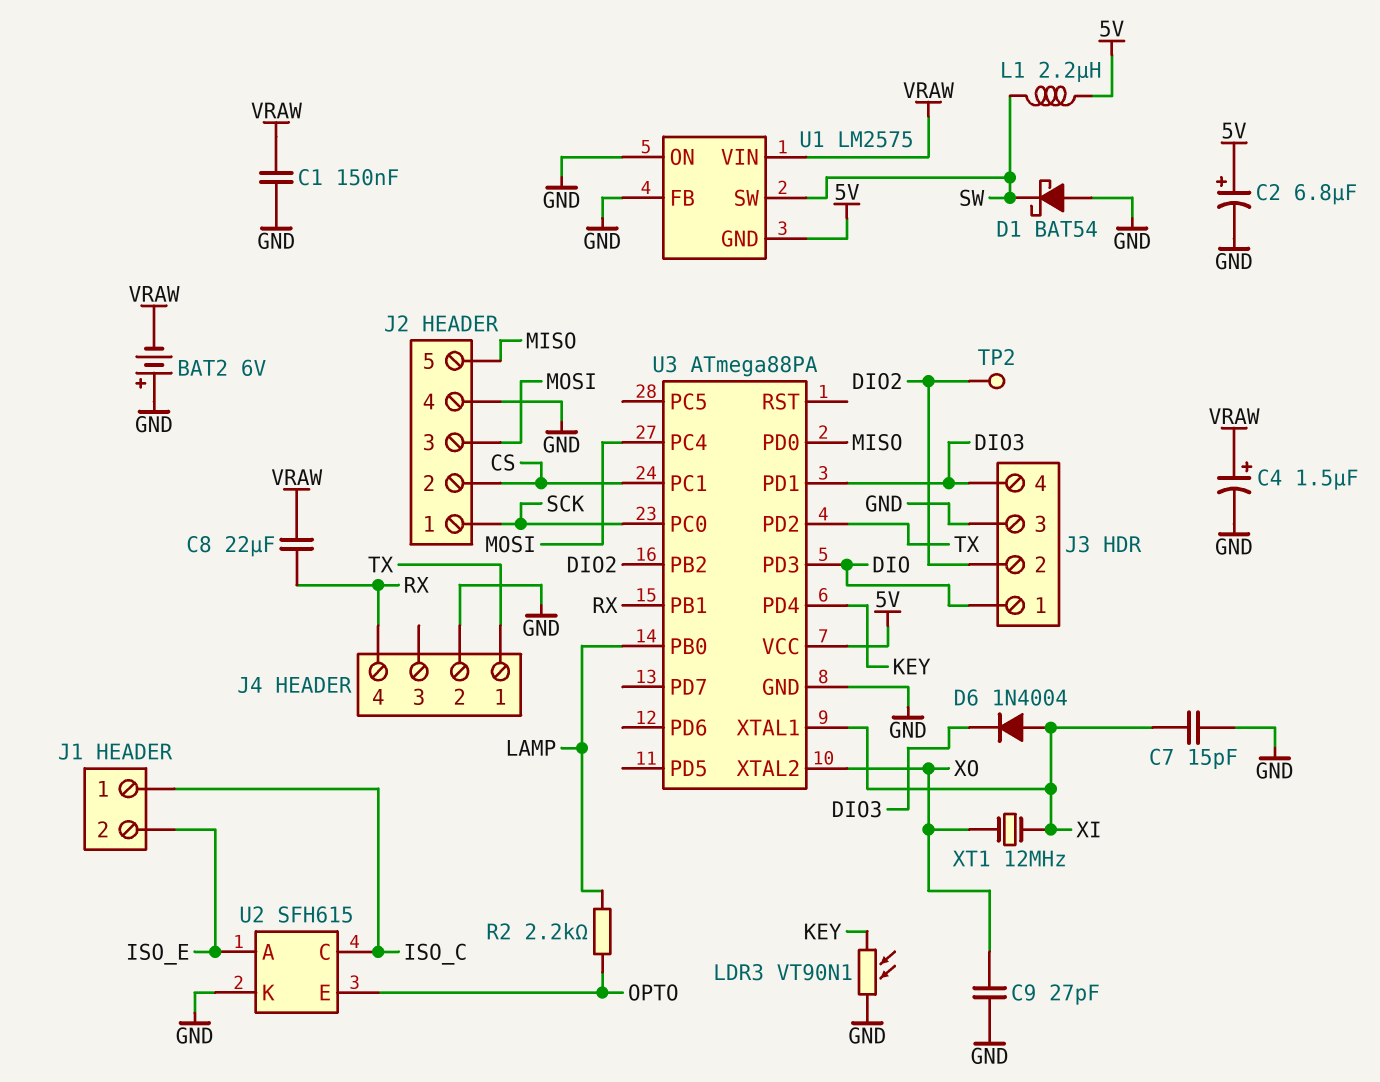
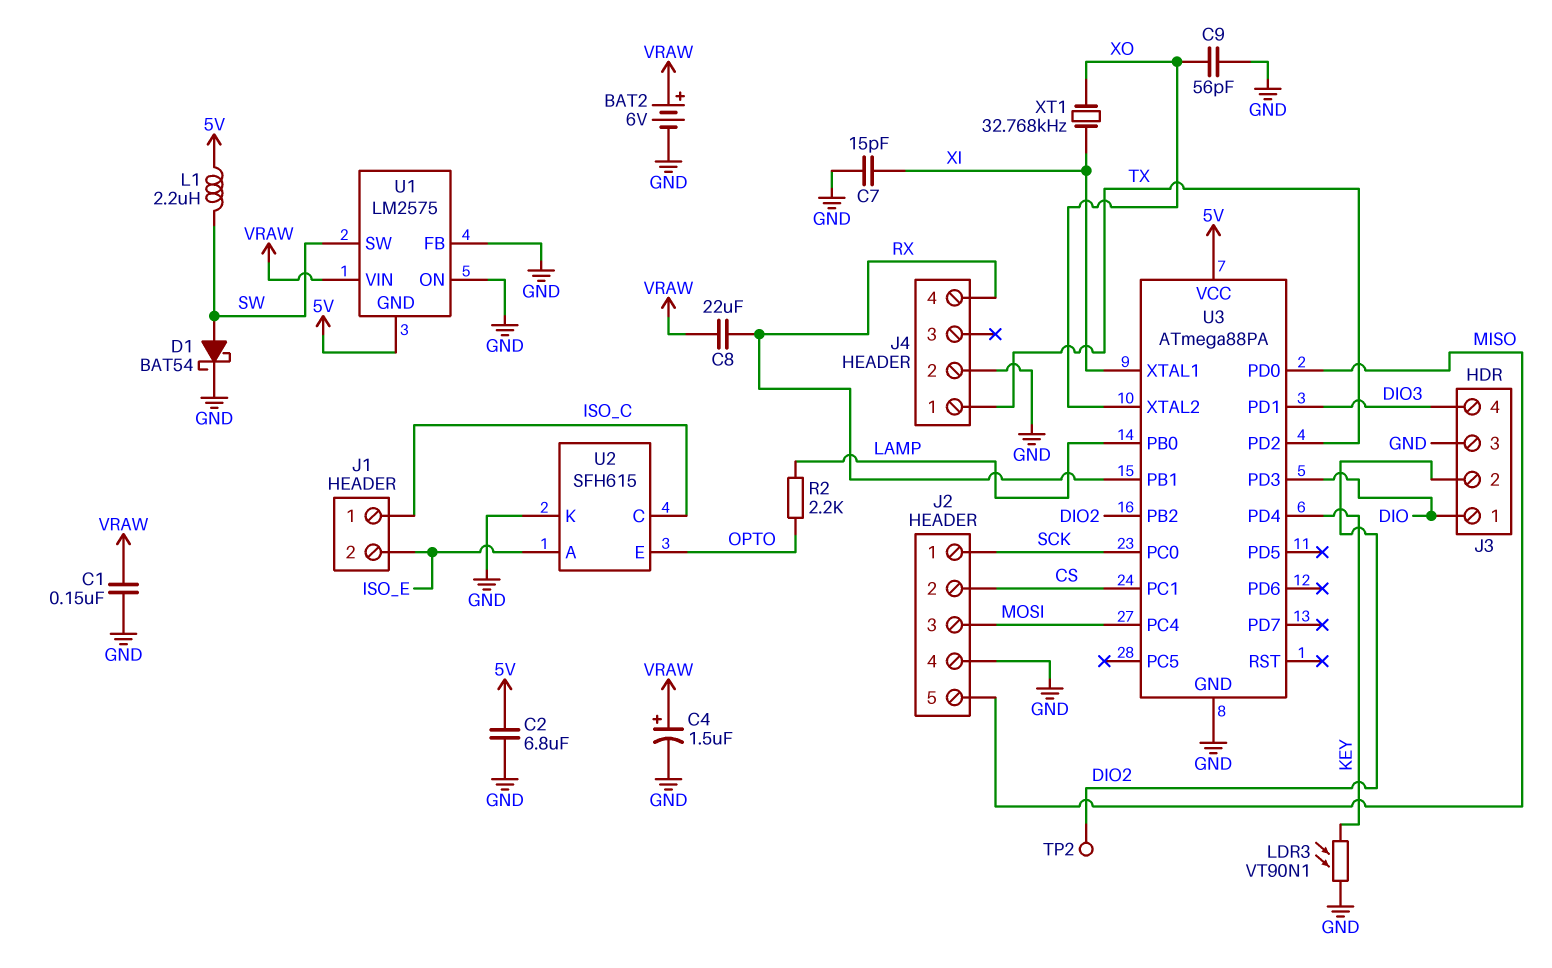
BAT2: 6V (plus GND, minus VRAW) -> 6V (plus VRAW, minus GND)
C2: 6.8uF (plus 5V, minus GND) -> 6.8uF (5V, GND)
C9: 27pF (GND, XO) -> 56pF (GND, XO)
D1: schottky BAT54 (A GND, K SW) -> schottky BAT54 (A SW, K GND)
D6: diode 1N4004 (A XI, K DIO3) -> none
XT1: 12MHz (XI, XO) -> 32.768kHz (XI, XO)

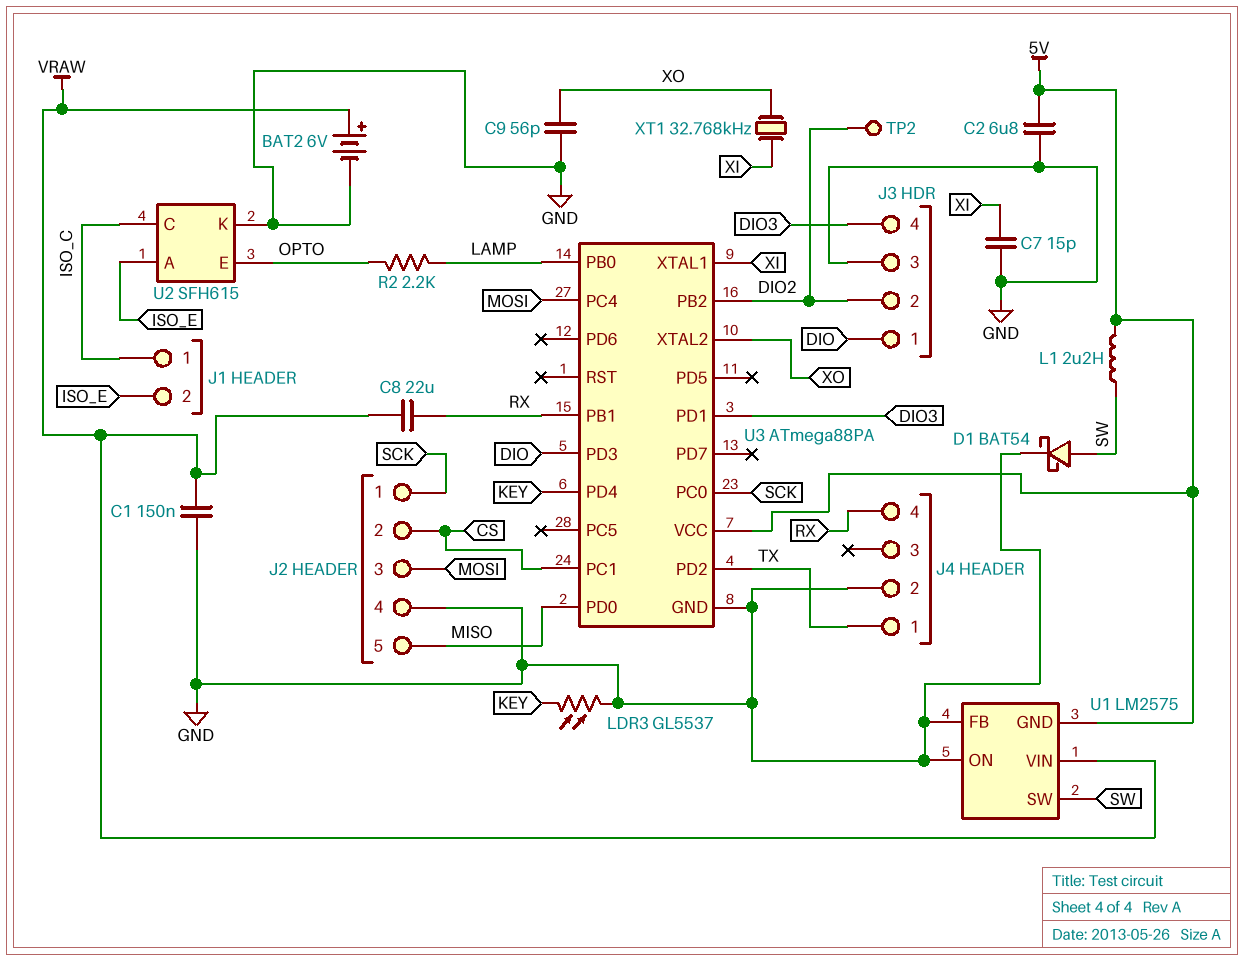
C4: 1.5uF (plus VRAW, minus GND) -> none
LDR3: VT90N1 (GND, KEY) -> GL5537 (GND, KEY)

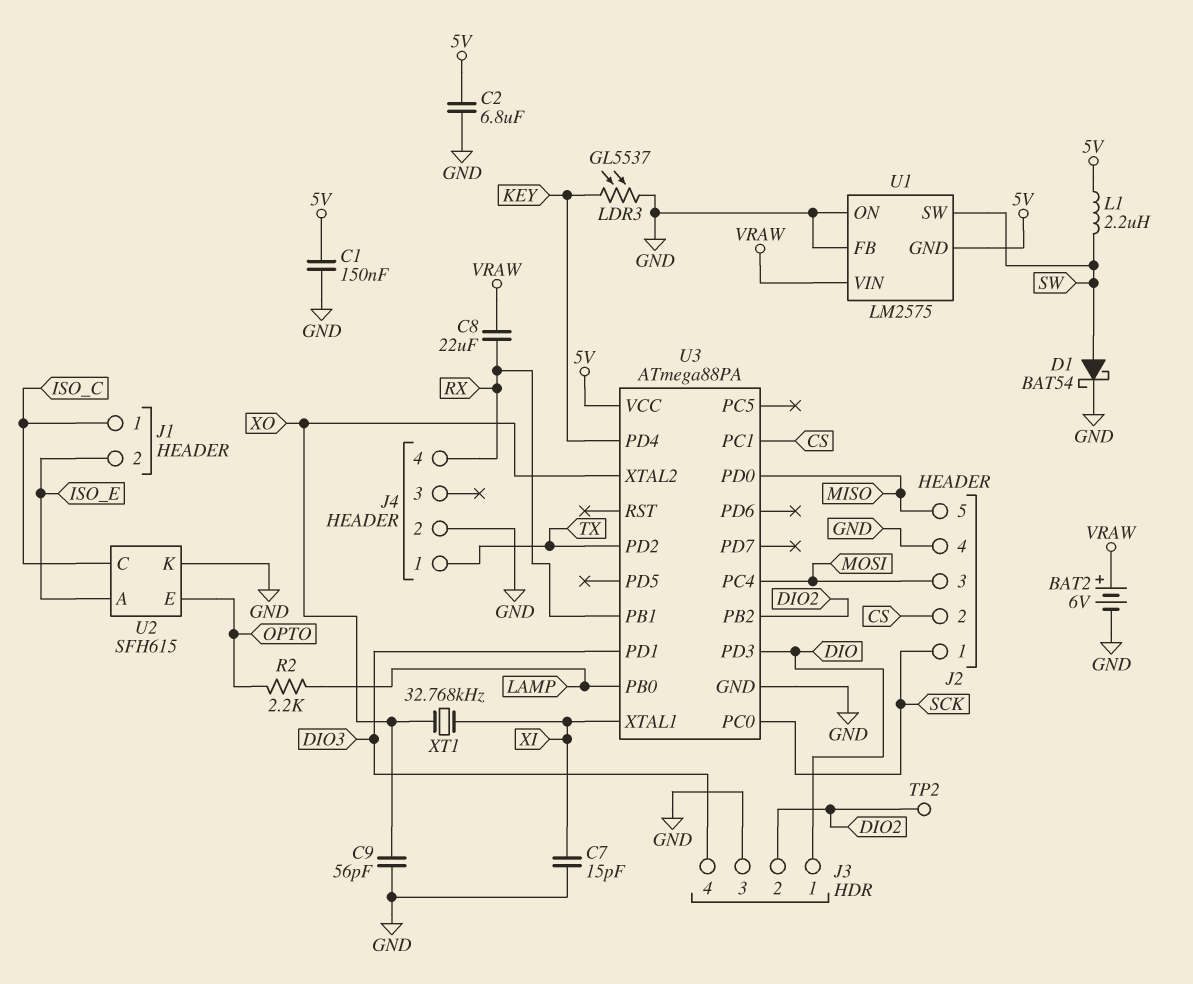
C1: 150nF (GND, VRAW) -> 150nF (5V, GND)

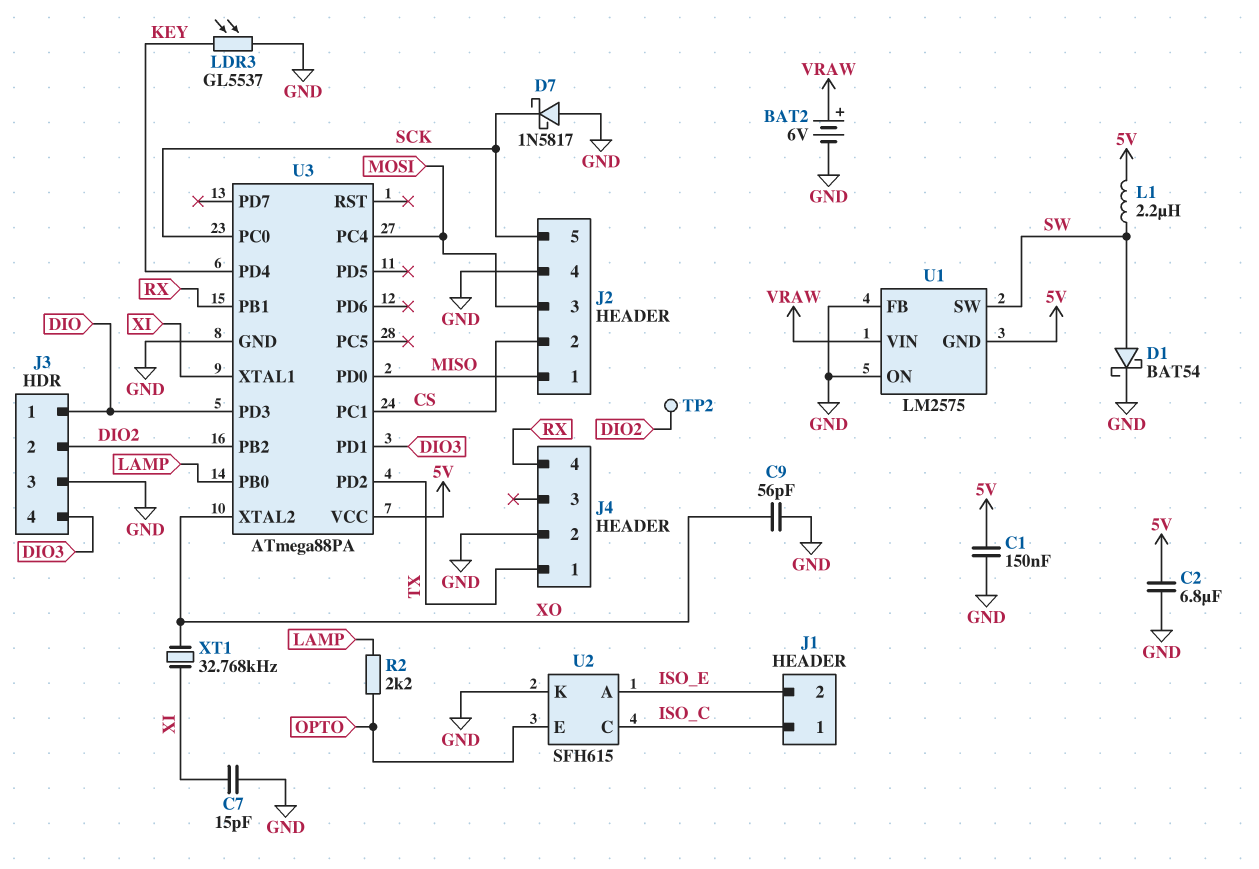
C8: 22uF (RX, VRAW) -> none
D7: none -> schottky 1N5817 (A GND, K SCK)
J2 pin 1: SCK -> MISO
J2 pin 5: MISO -> SCK

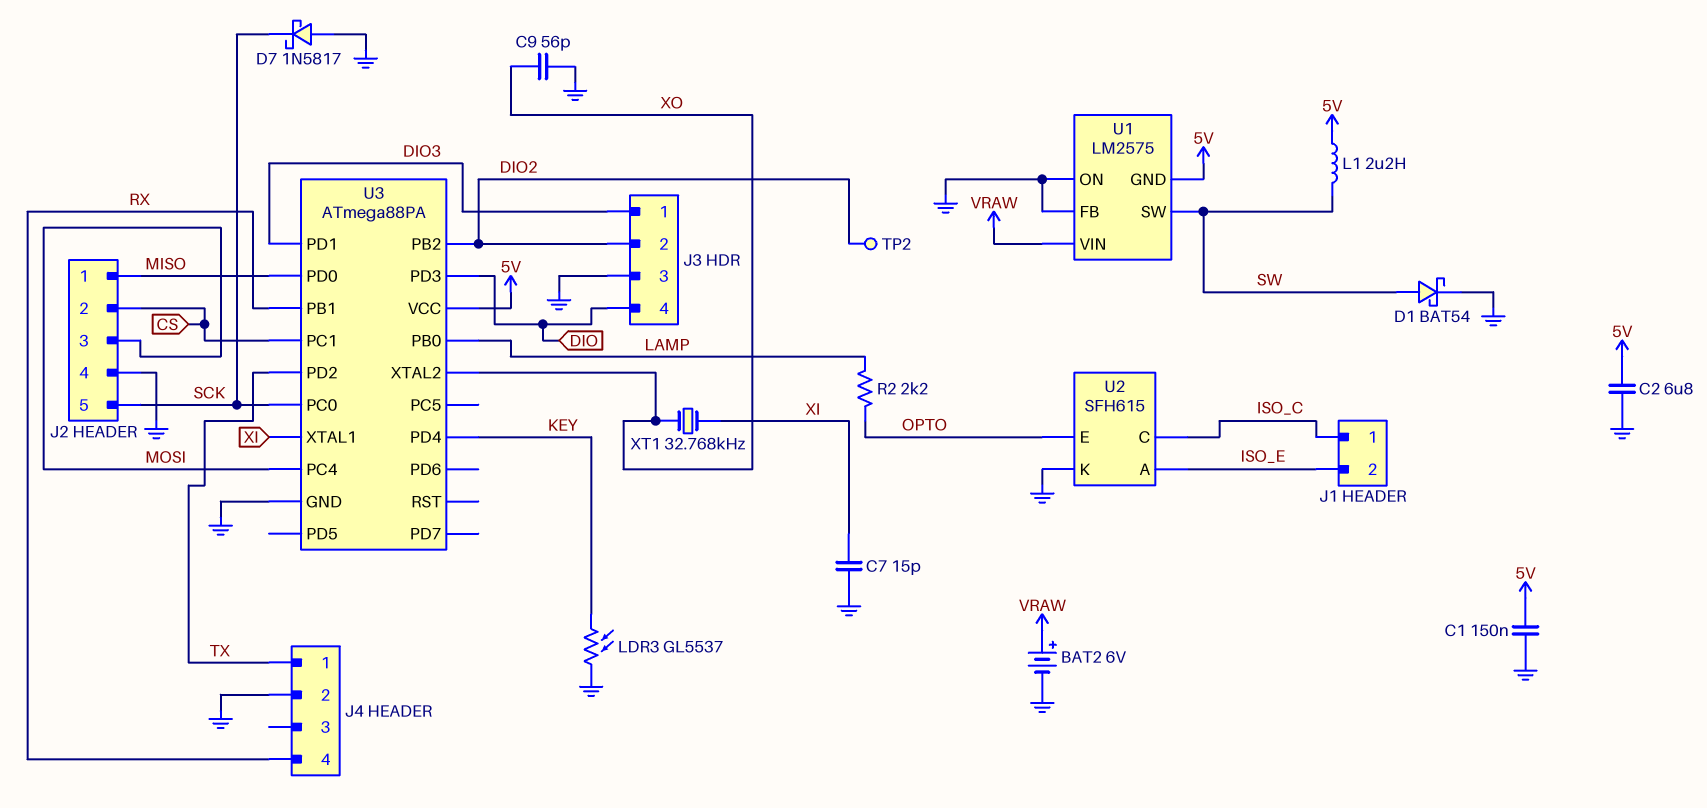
J3 pin 1: DIO -> DIO3
J3 pin 4: DIO3 -> DIO

